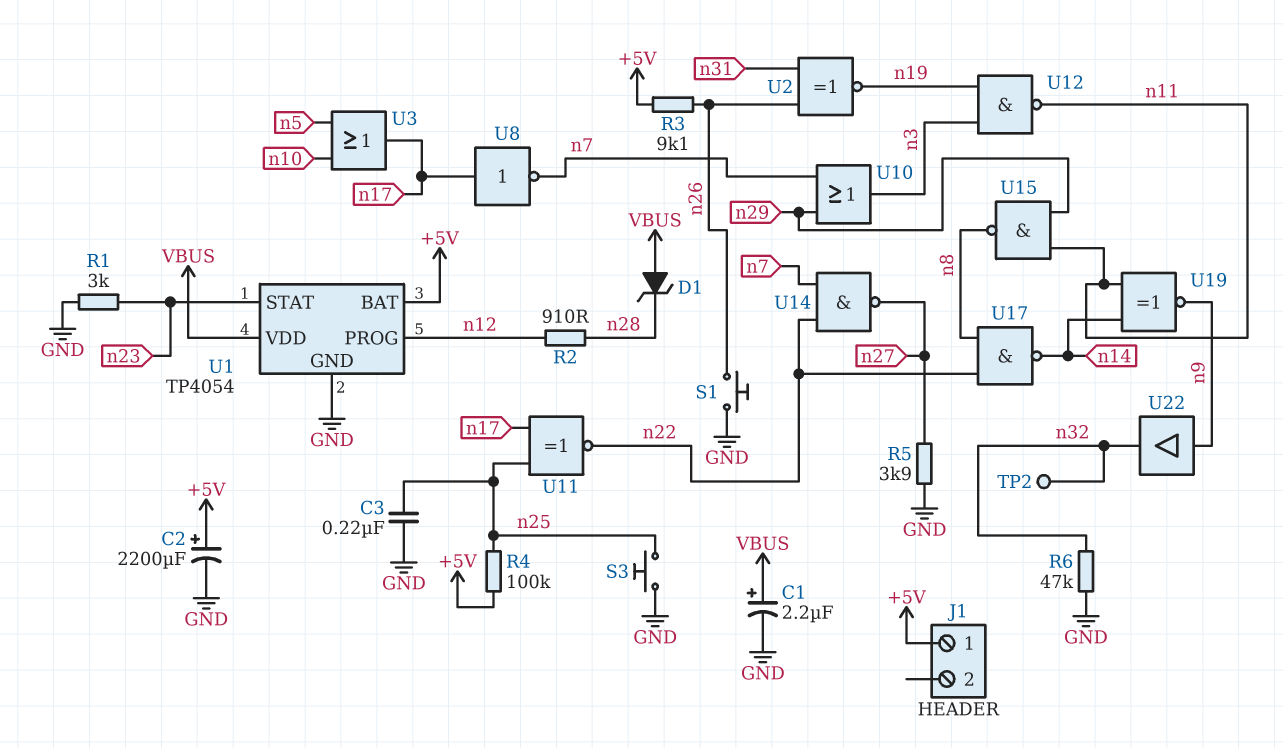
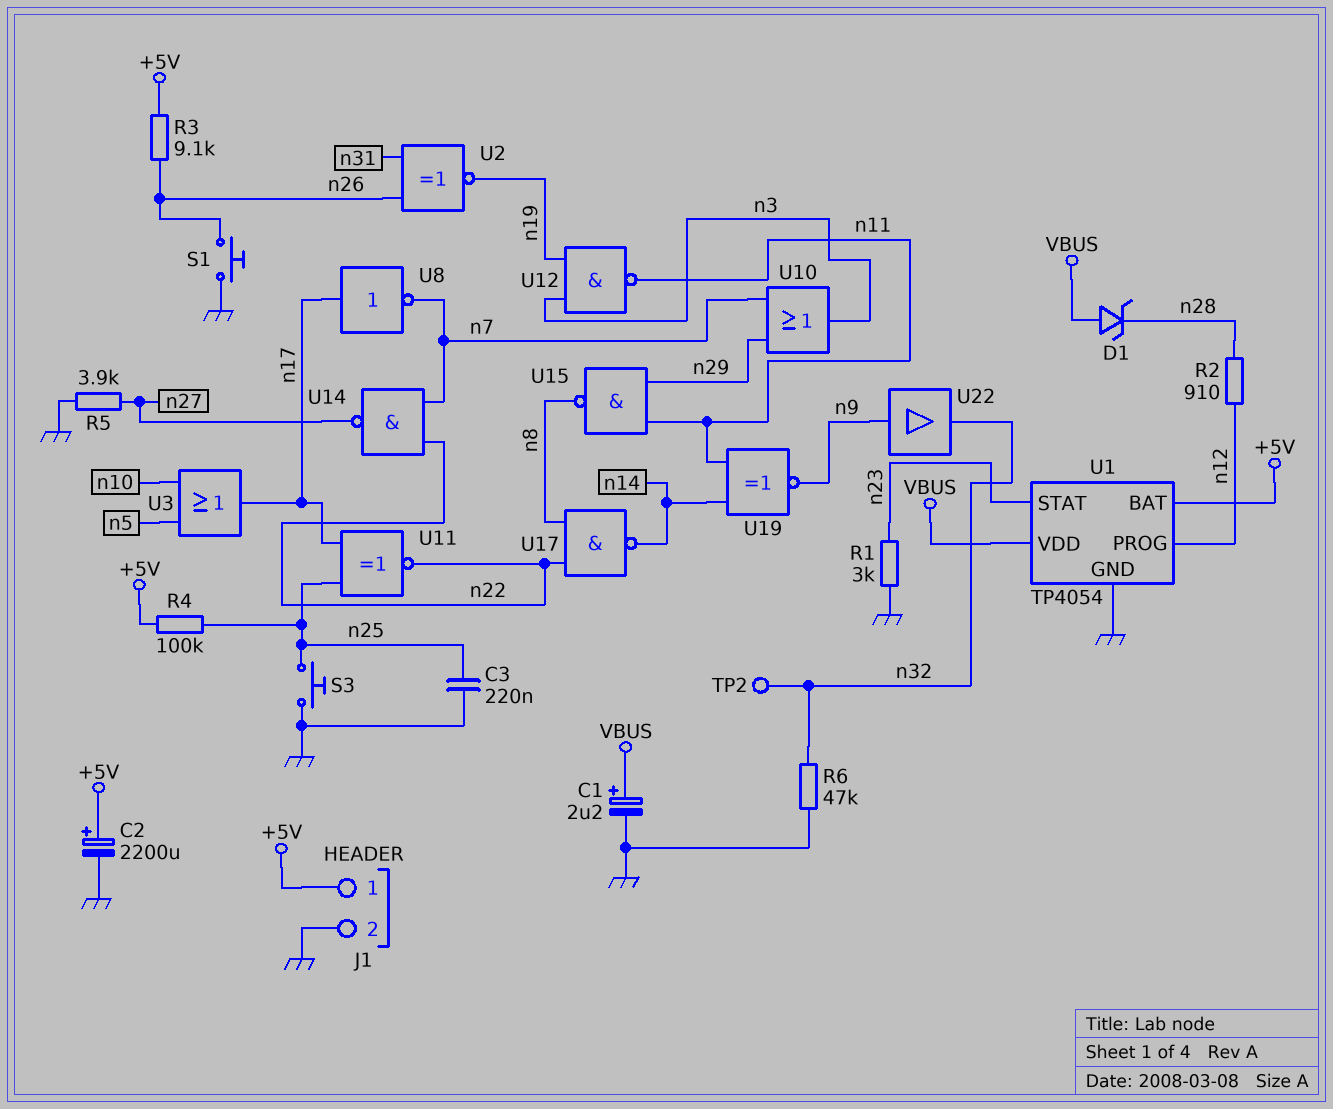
J1 pin 2: none -> GND

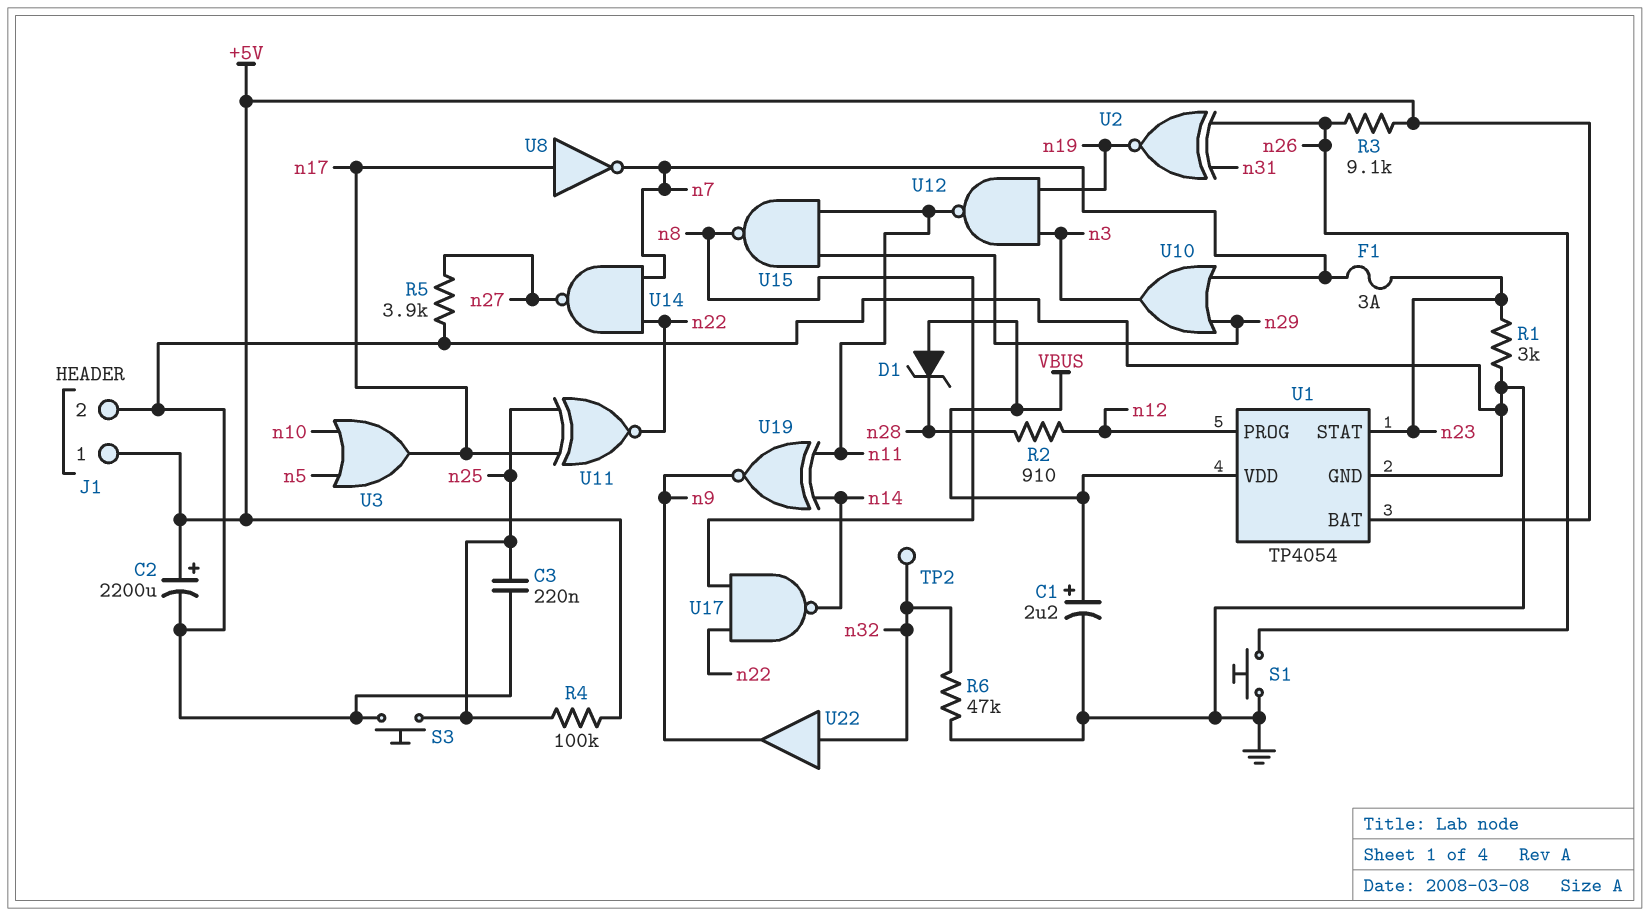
F1: none -> 3A (n7, n23)
U22: buffer (in n9, out n32) -> buffer (in n32, out n9)

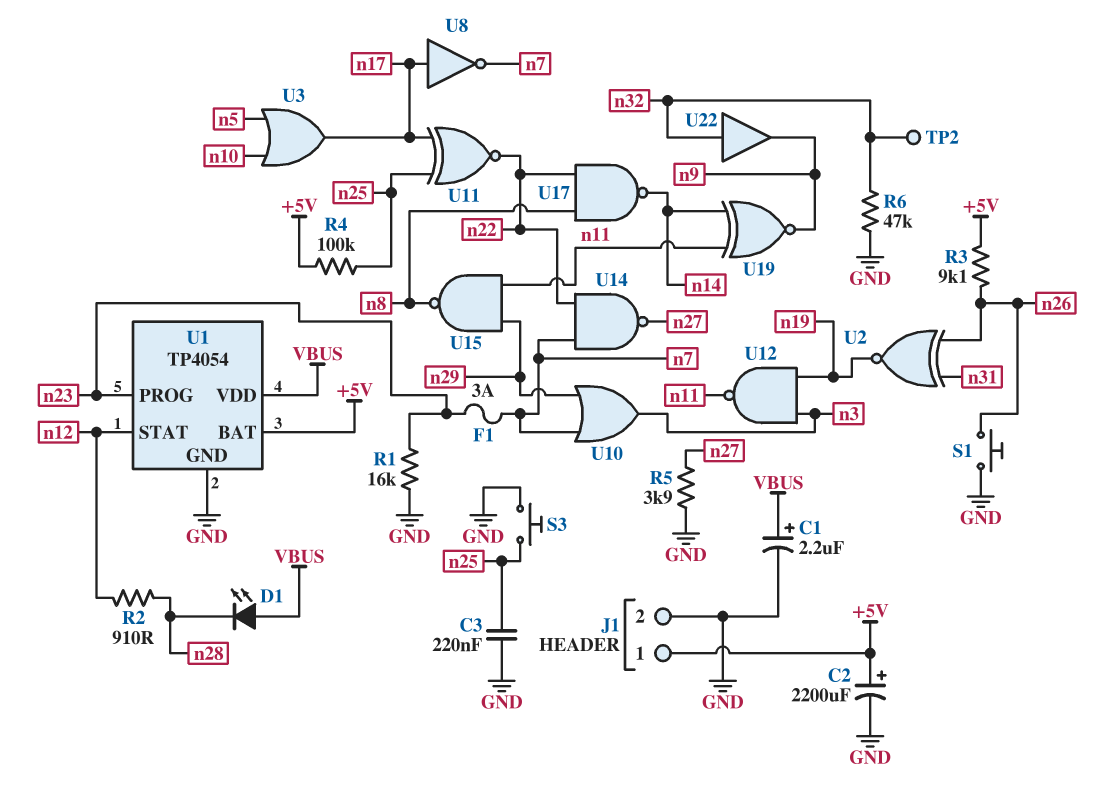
D1: zener (A VBUS, K n28) -> LED (A VBUS, K n28)
R1: 3k (GND, n23) -> 16k (GND, n23)
U1 pin PROG: n12 -> n23
U1 pin STAT: n23 -> n12

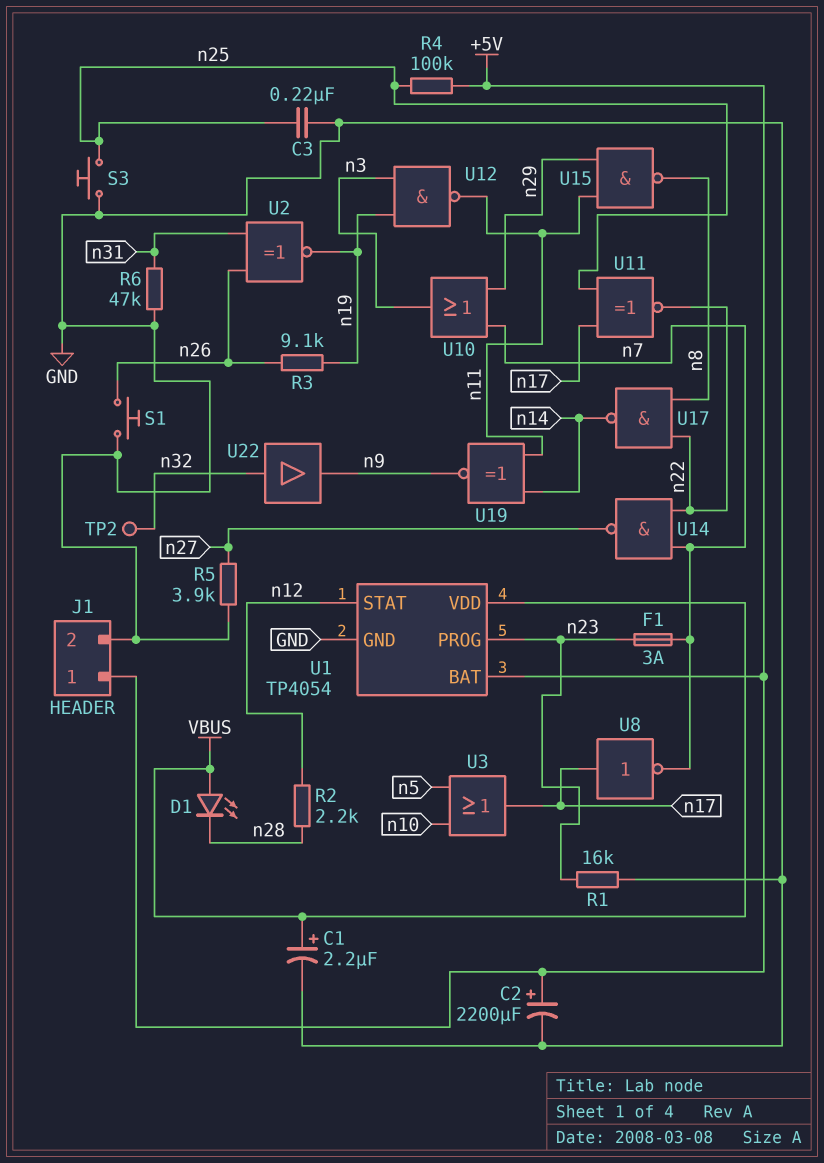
R2: 910 (n12, n28) -> 2.2k (n12, n28)
R3: 9.1k (+5V, n26) -> 9.1k (n19, n26)
R6: 47k (GND, n32) -> 47k (GND, n31)

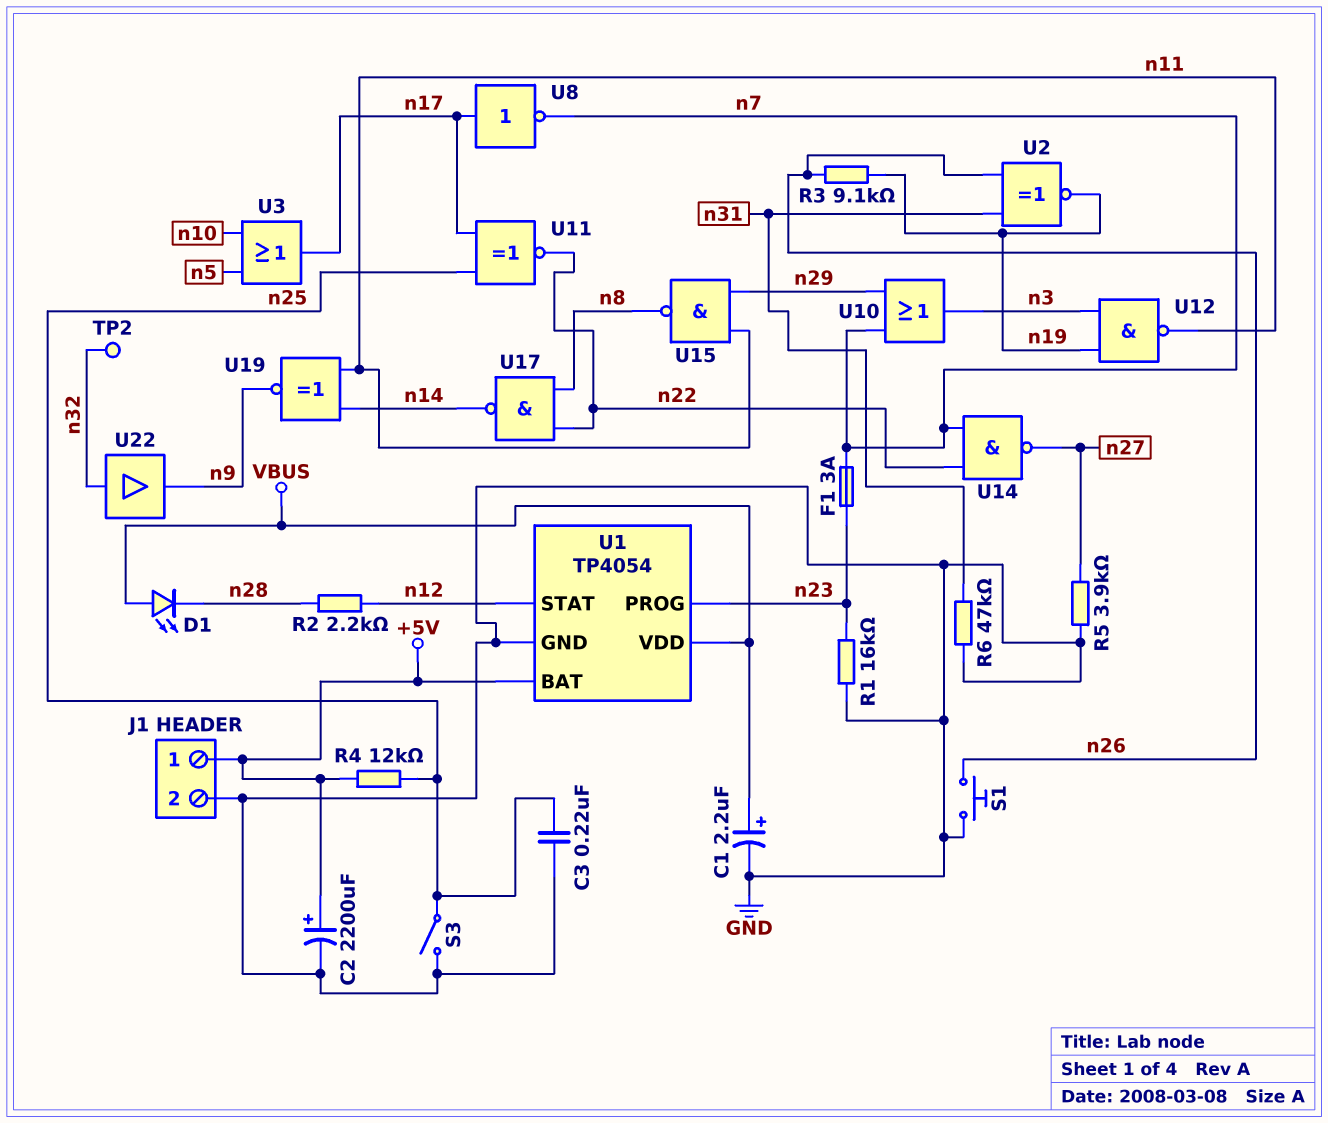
R4: 100k (+5V, n25) -> 12k (+5V, n25)
S3: button (GND, n25) -> switch (GND, n25)

